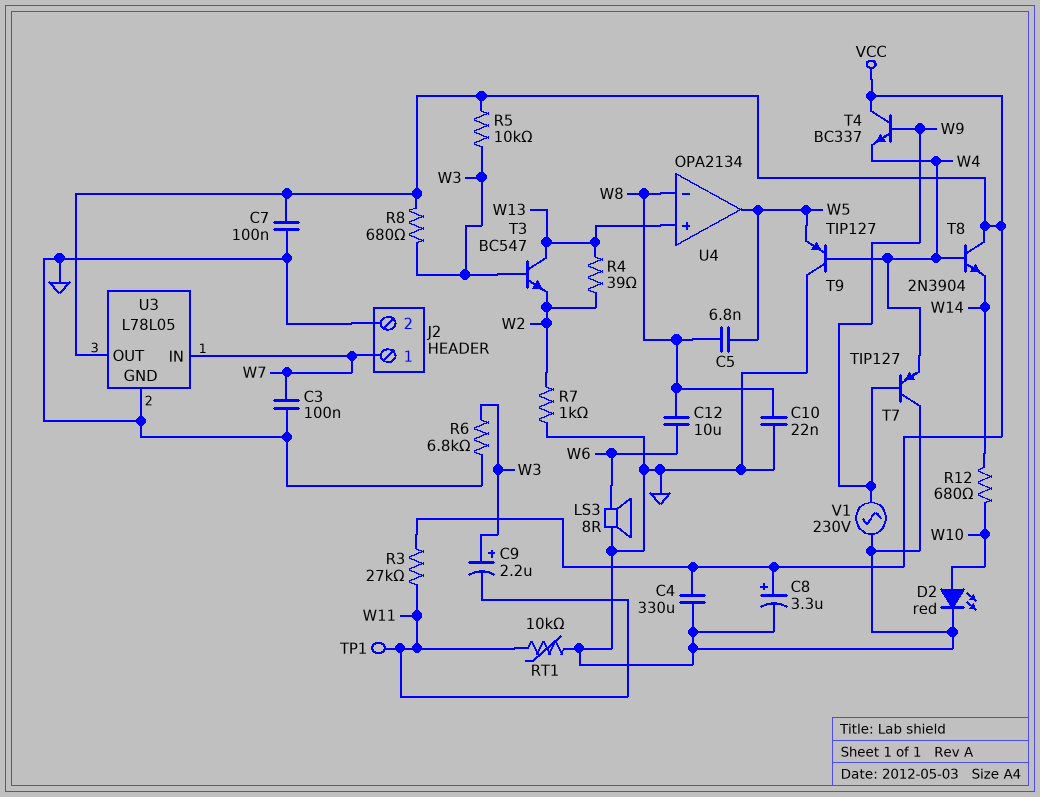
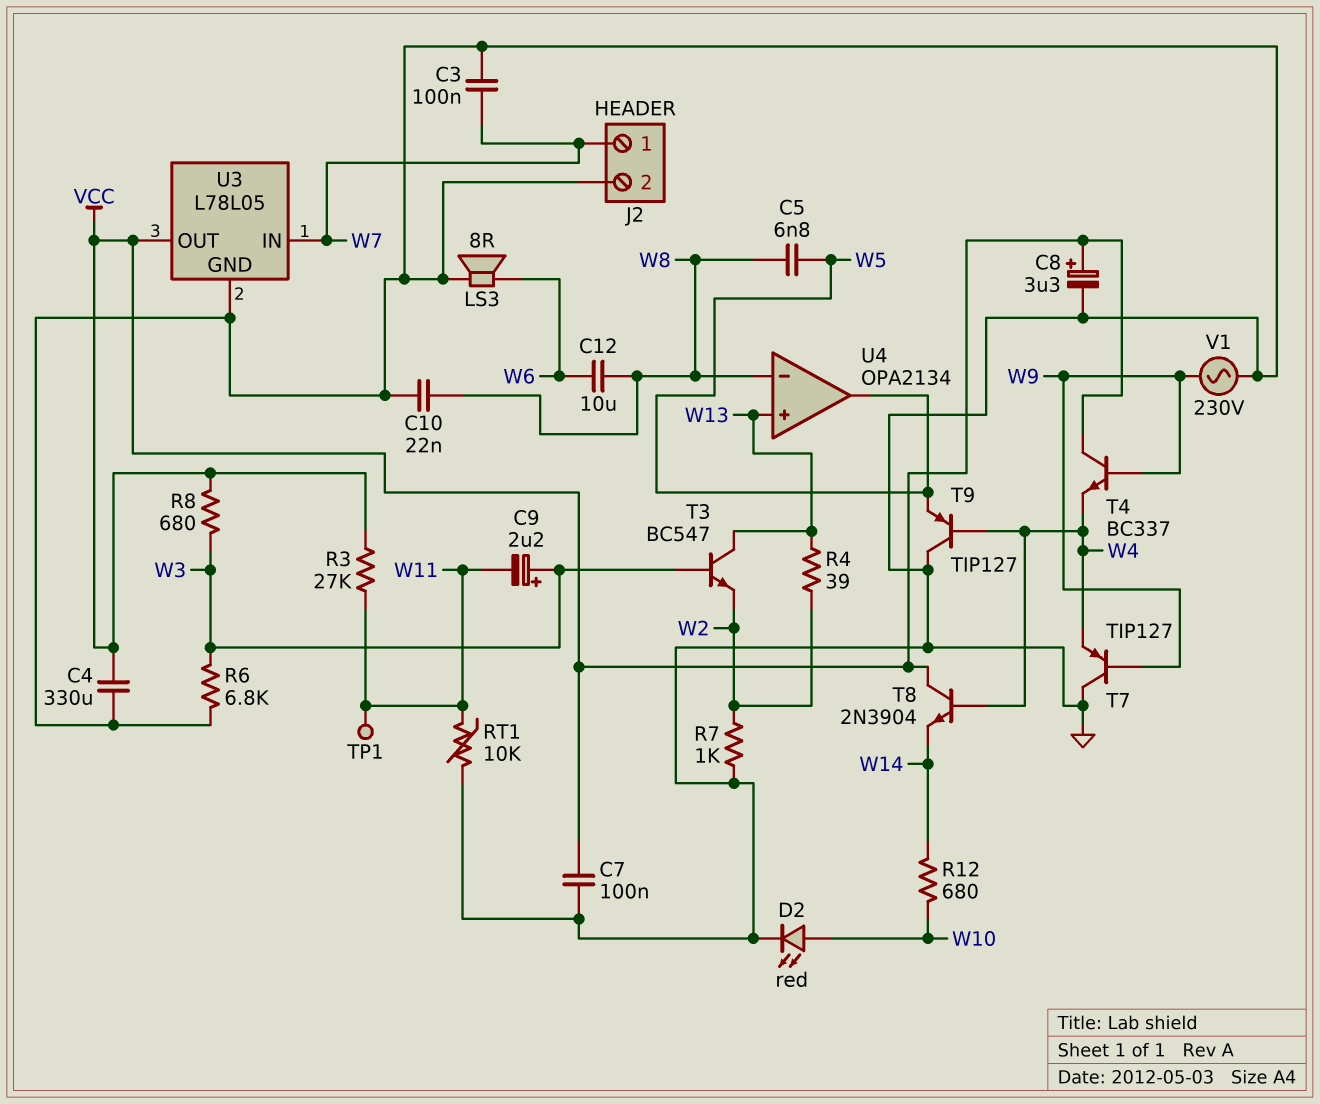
R5: 10k (VCC, W3) -> none

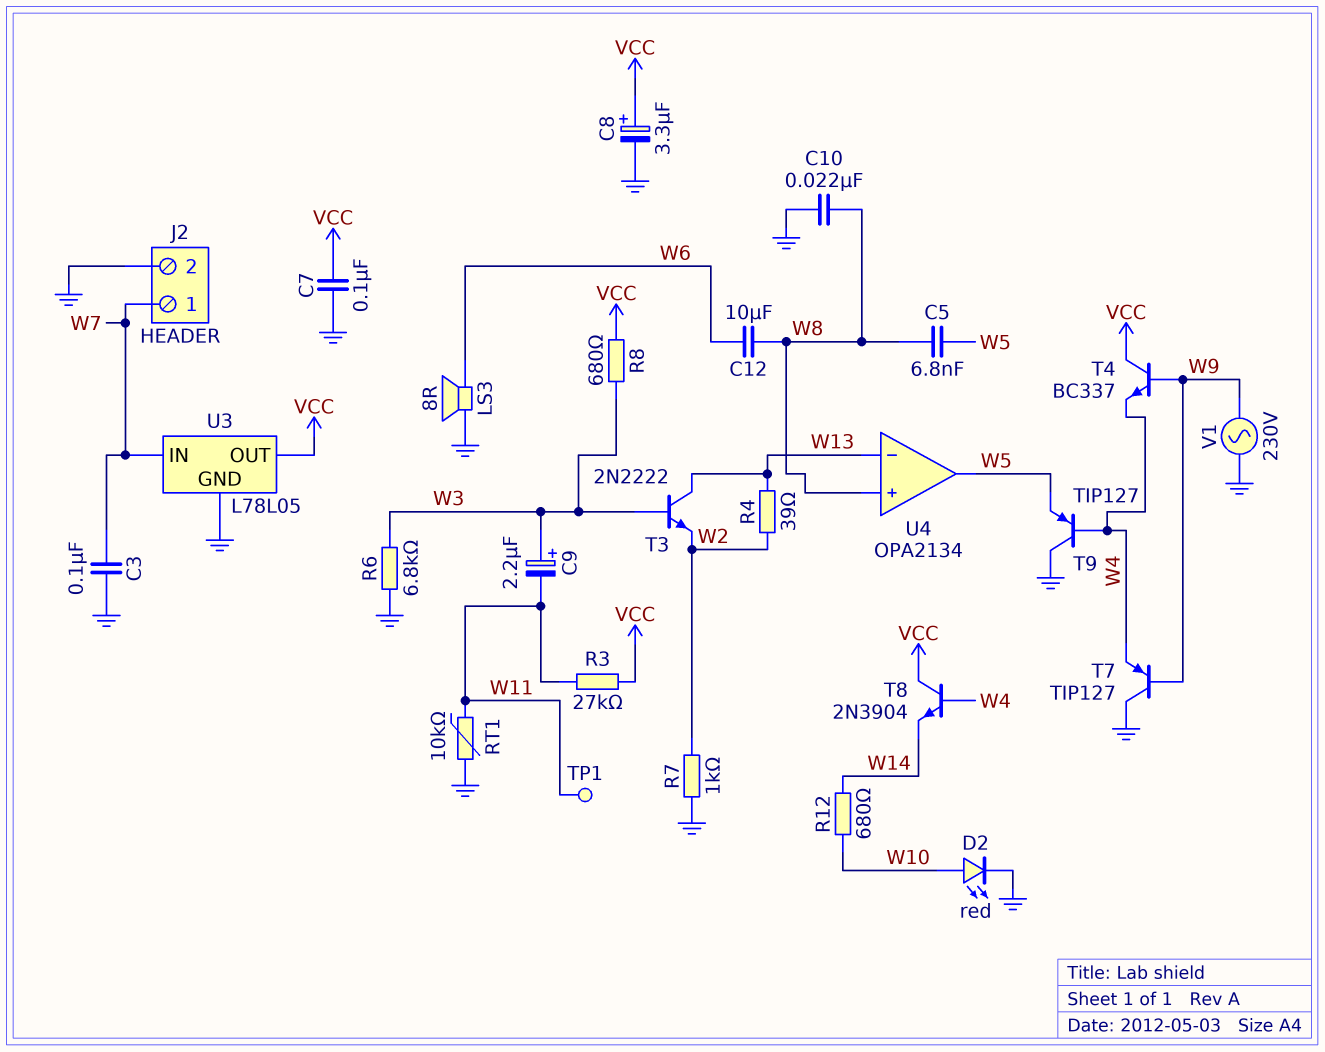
C4: 330uF (GND, VCC) -> none
T3: NPN BC547 (B W3, C W13, E W2) -> NPN 2N2222 (B W3, C W13, E W2)
U4 pin in+: W13 -> W8
U4 pin in-: W8 -> W13

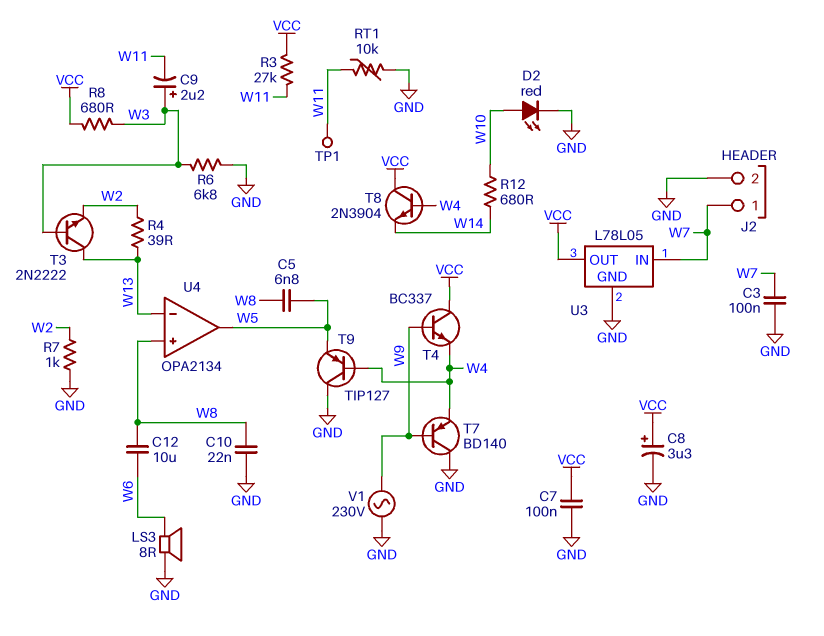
T7: PNP TIP127 (B W9, C GND, E W4) -> PNP BD140 (B W9, C GND, E W4)

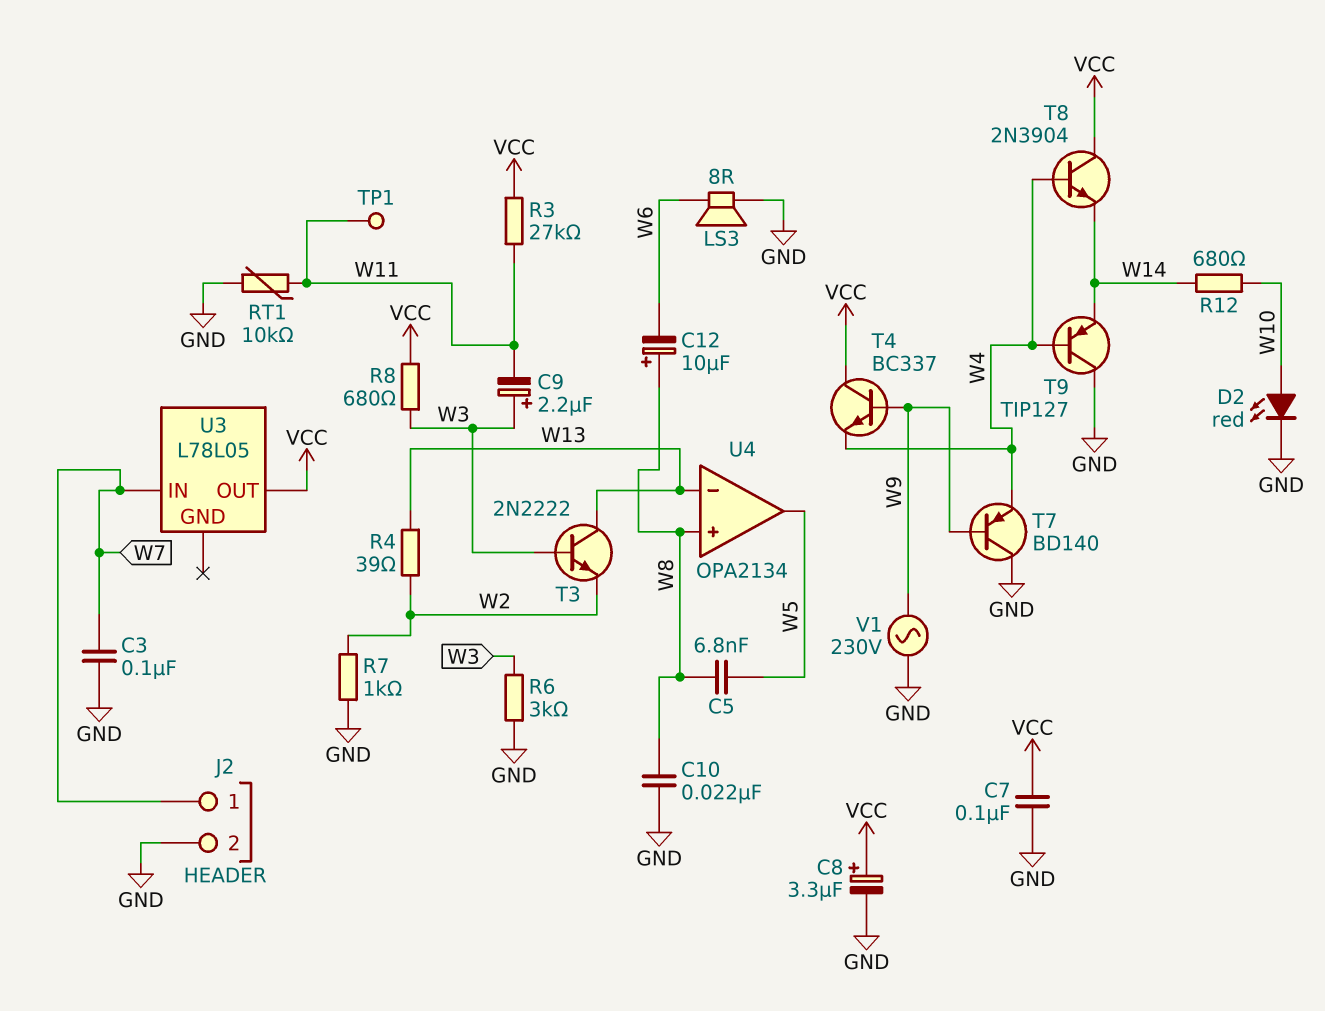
C12: 10uF (W6, W8) -> 10uF (plus W8, minus W6)
R6: 6.8k (GND, W3) -> 3k (GND, W3)
T9: PNP TIP127 (B W4, C GND, E W5) -> PNP TIP127 (B W4, C GND, E W14)
U3 pin GND: GND -> none

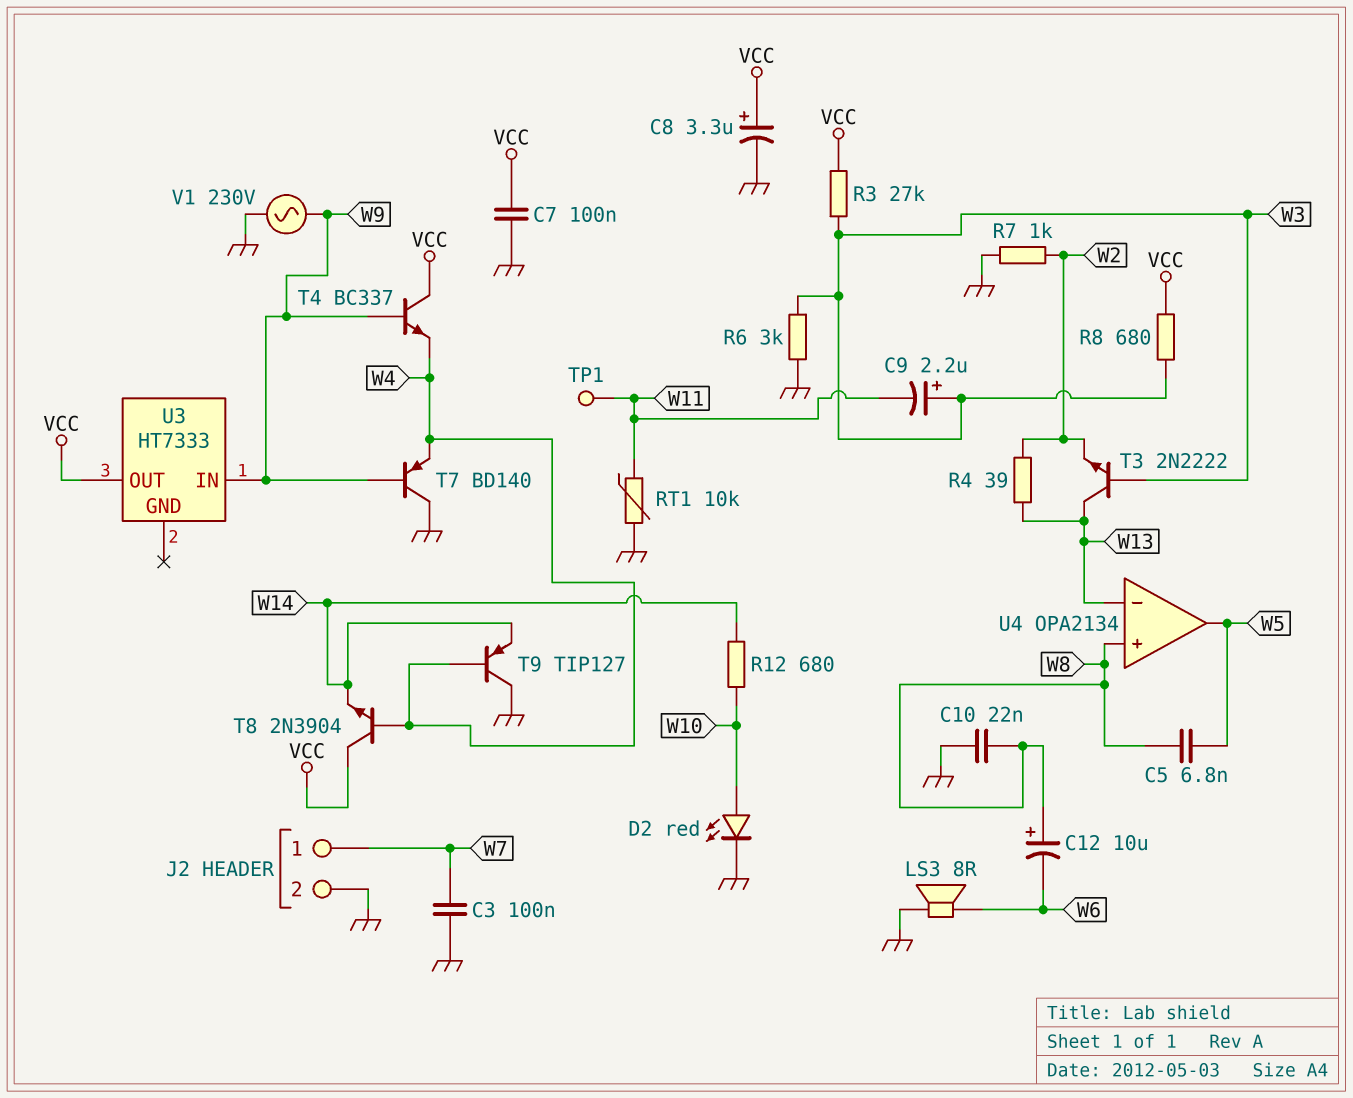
R3: 27k (VCC, W11) -> 27k (VCC, W3)
U3: L78L05 -> HT7333
U3 pin IN: W7 -> W9

